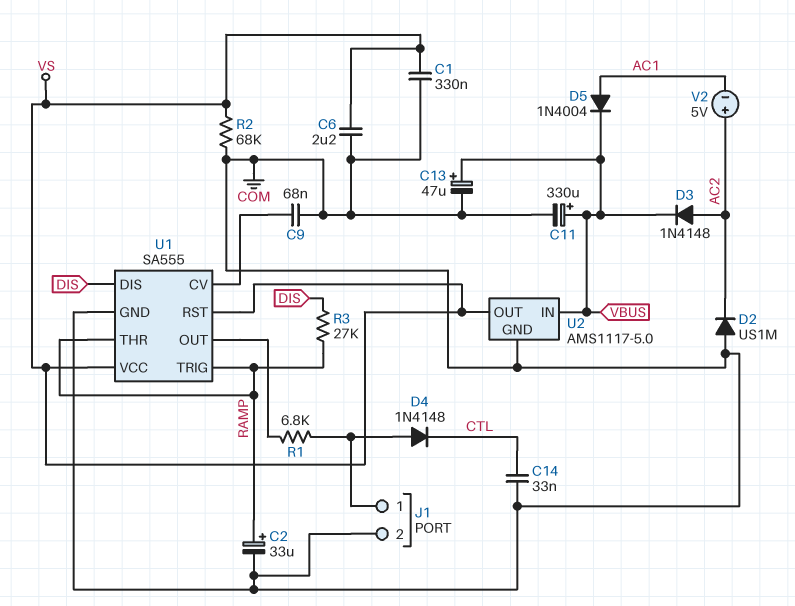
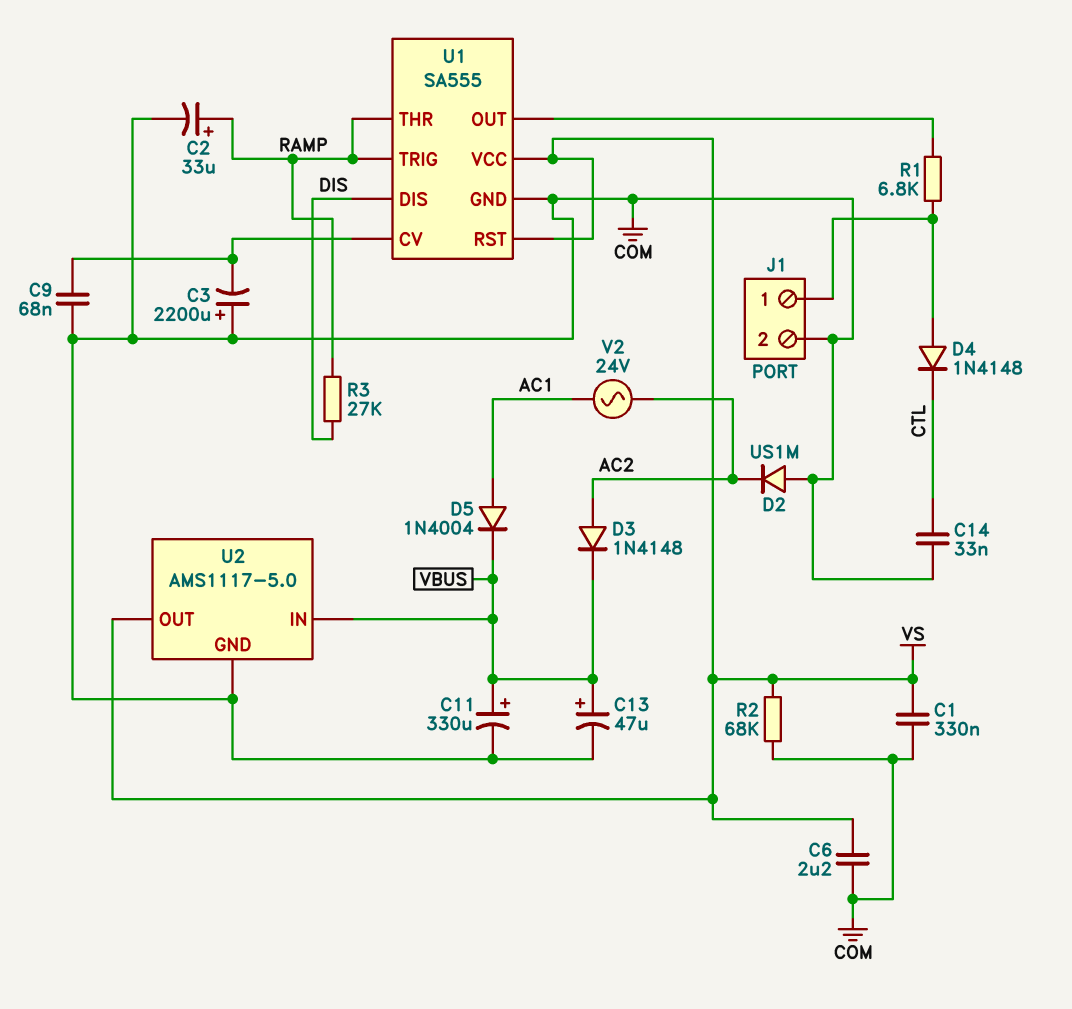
C3: none -> 2200uF (plus COM, minus U1/CV)
V2: 5V (plus AC2, minus AC1) -> AC 24V (AC1, AC2)

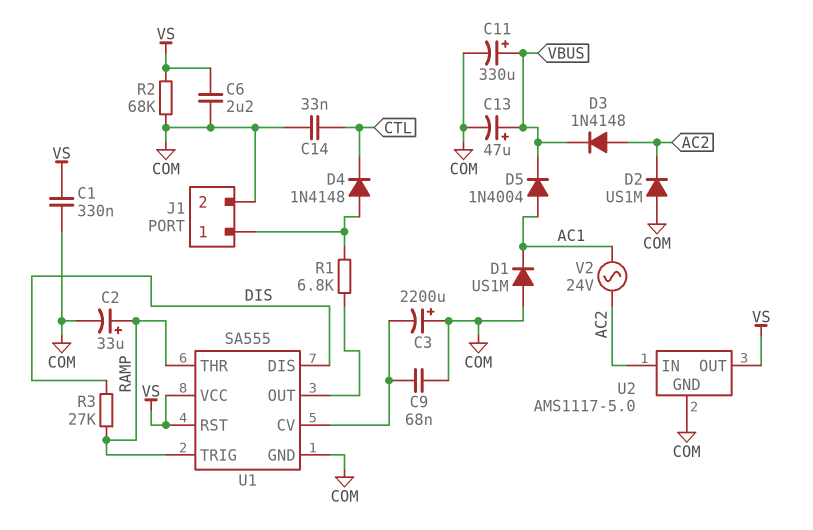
D1: none -> diode US1M (A COM, K AC1)
U2 pin IN: VBUS -> AC2

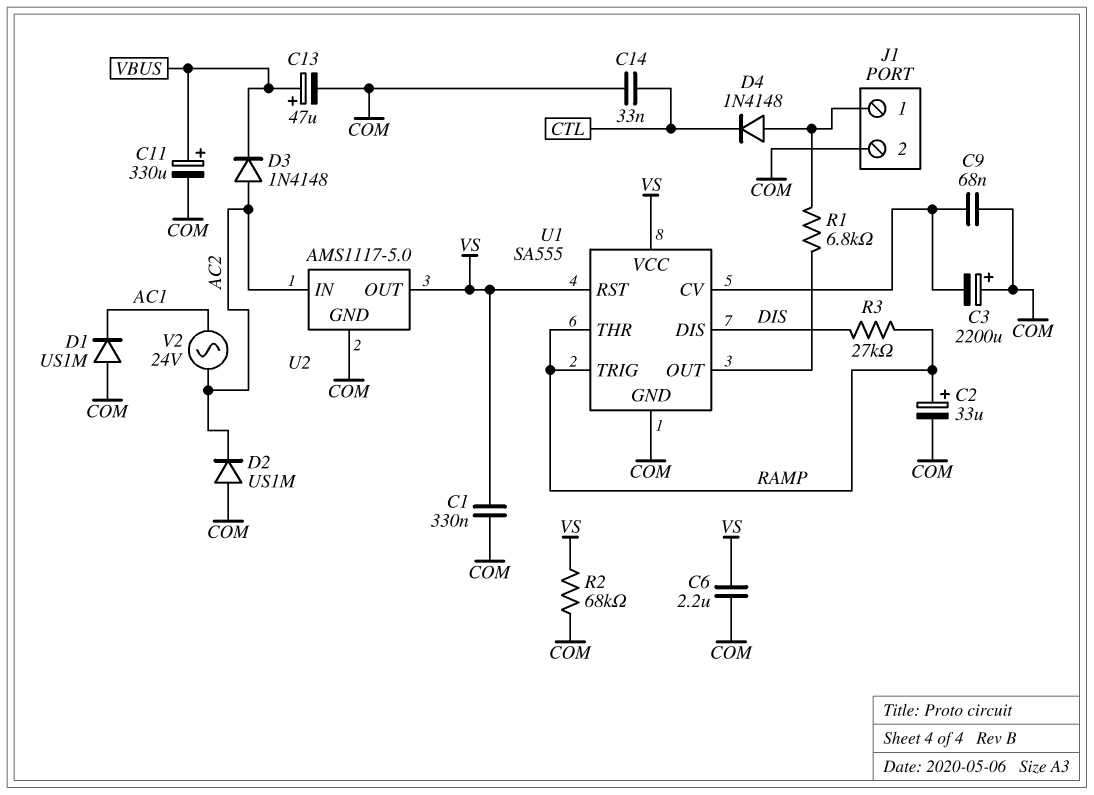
D5: diode 1N4004 (A AC1, K VBUS) -> none

